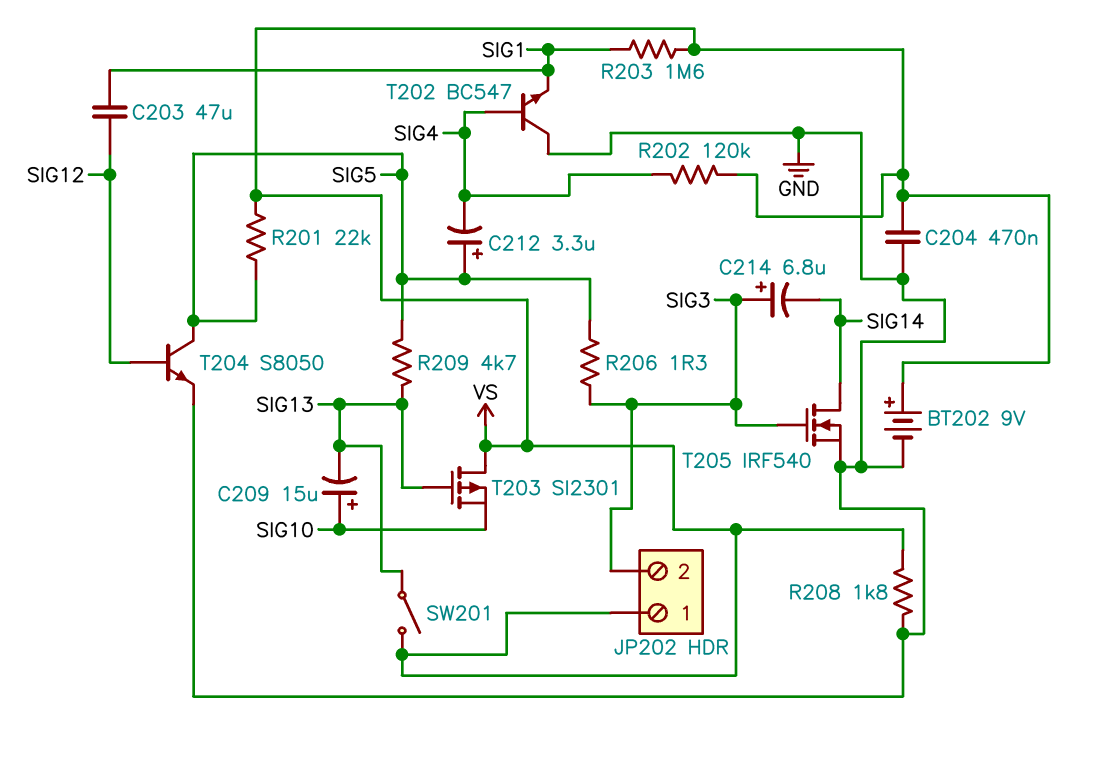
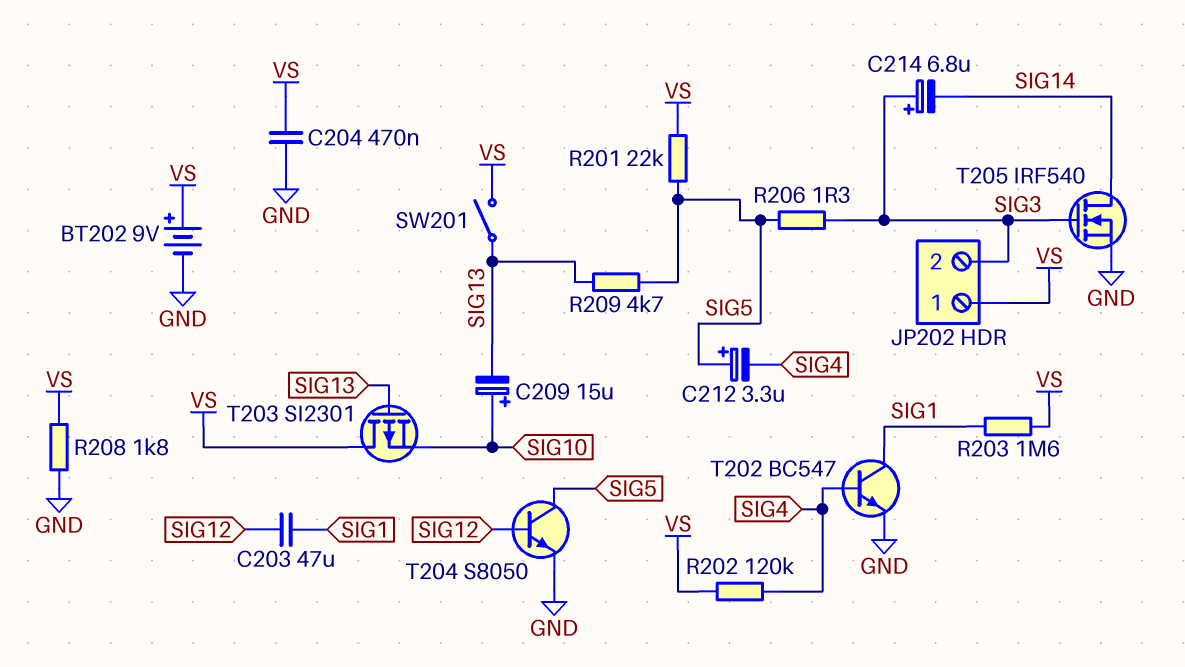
T202: NPN BC547 (B SIG4, C GND, E SIG1) -> NPN BC547 (B SIG4, C SIG1, E GND)

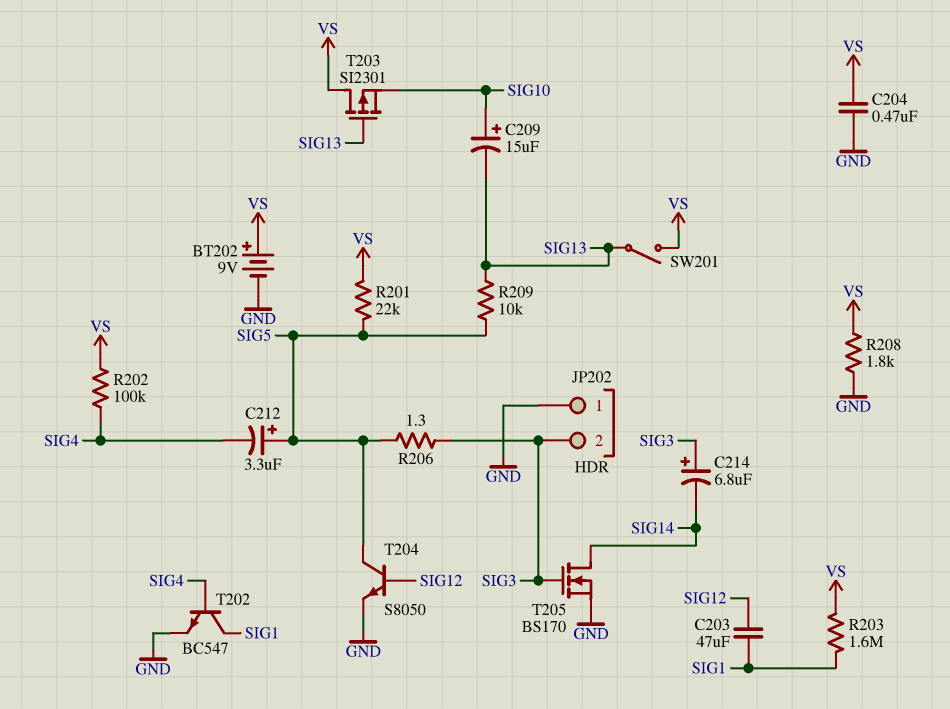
JP202 pin 1: VS -> GND
R202: 120k (SIG4, VS) -> 100k (SIG4, VS)
R209: 4.7k (SIG5, SIG13) -> 10k (SIG5, SIG13)
T205: NMOS IRF540 (G SIG3, D SIG14, S GND) -> NMOS BS170 (G SIG3, D SIG14, S GND)

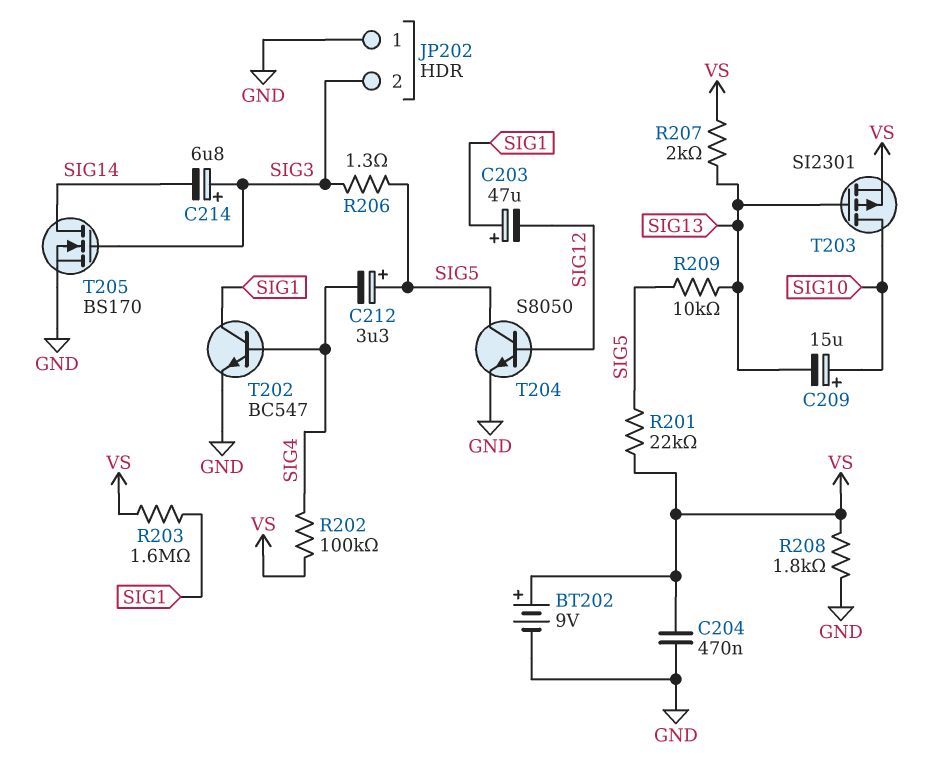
C203: 47uF (SIG1, SIG12) -> 47uF (plus SIG1, minus SIG12)
R207: none -> 2k (SIG13, VS)
SW201: switch (SIG13, VS) -> none
T203: PMOS SI2301 (G SIG13, D VS, S SIG10) -> PMOS SI2301 (G SIG13, D SIG10, S VS)

